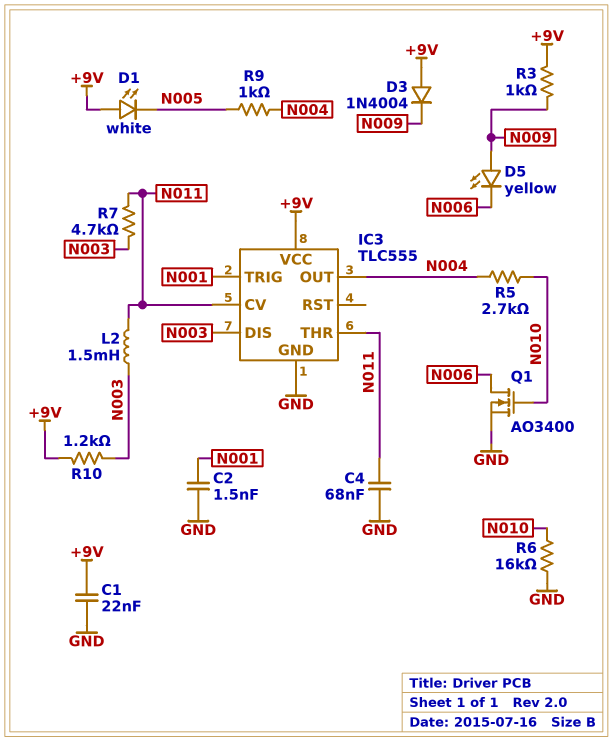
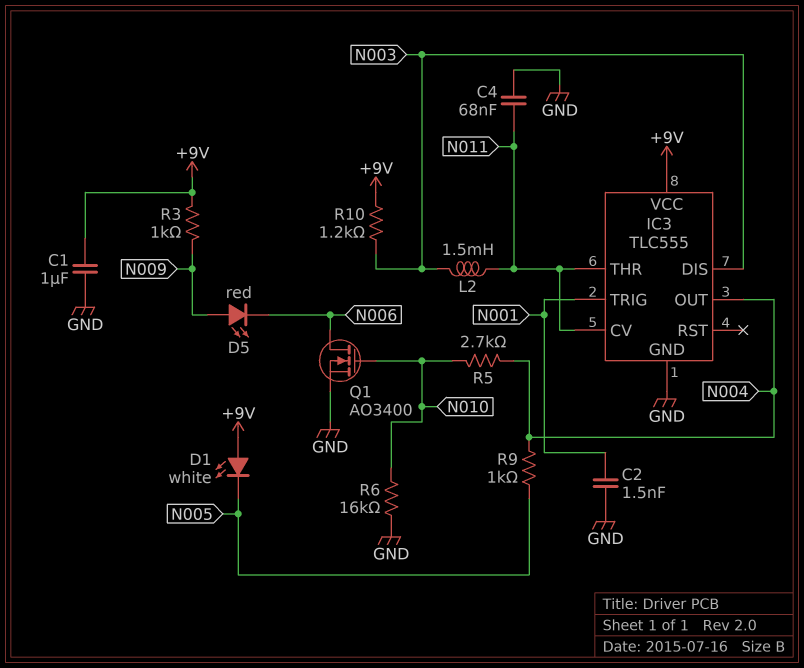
C1: 22nF (+9V, GND) -> 1uF (+9V, GND)
D3: diode 1N4004 (A +9V, K N009) -> none
D5: LED yellow (A N009, K N006) -> LED red (A N009, K N006)
R7: 4.7k (N003, N011) -> none

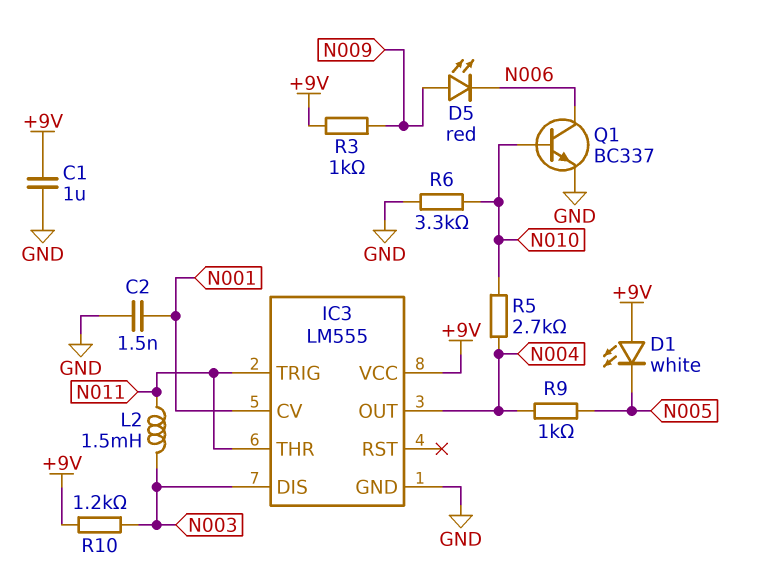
C4: 68nF (GND, N011) -> none
IC3: TLC555 -> LM555
IC3 pin CV: N011 -> N001
IC3 pin TRIG: N001 -> N011
Q1: NMOS AO3400 (G N010, D N006, S GND) -> NPN BC337 (B N010, C N006, E GND)
R6: 16k (GND, N010) -> 3.3k (GND, N010)

